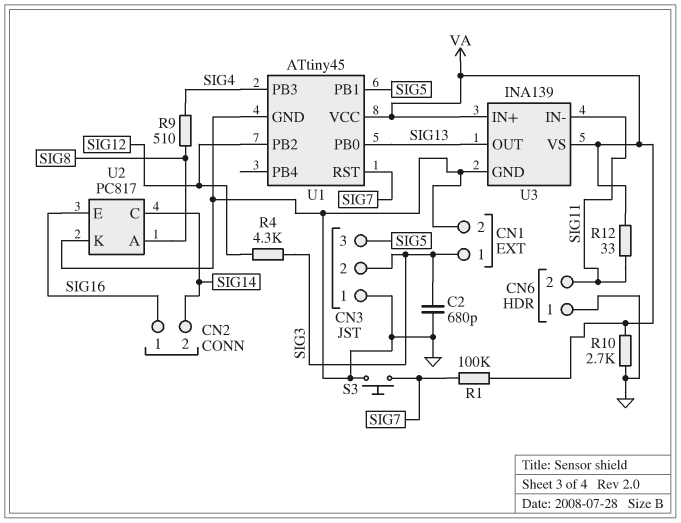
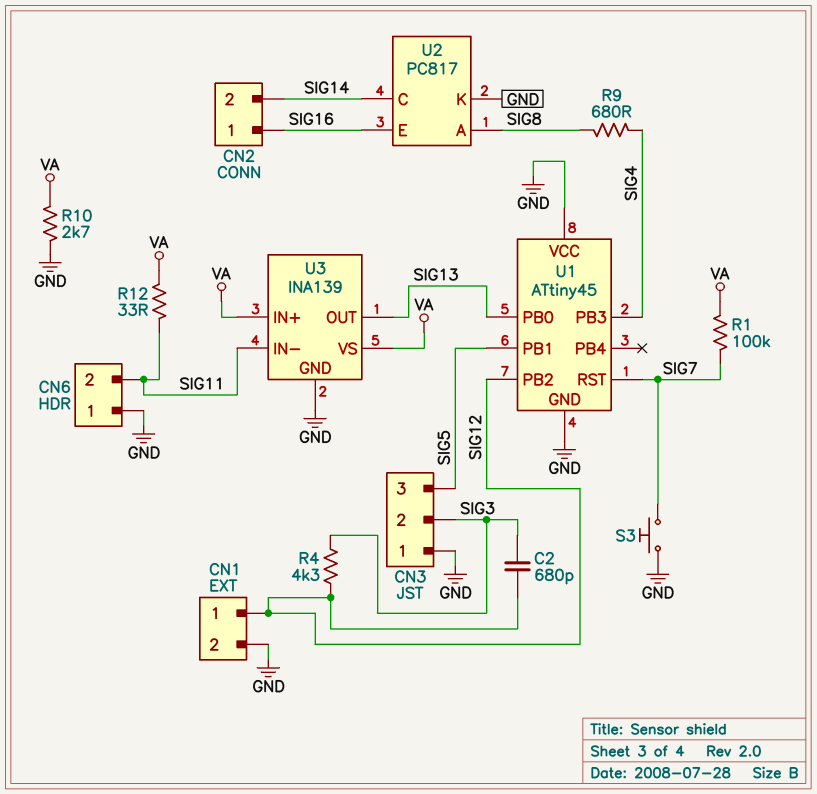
C2: 680pF (GND, SIG3) -> 680pF (SIG3, SIG12)
CN1 pin 1: SIG3 -> SIG12
R9: 510 (SIG4, SIG8) -> 680 (SIG4, SIG8)
U1 pin VCC: VA -> GND

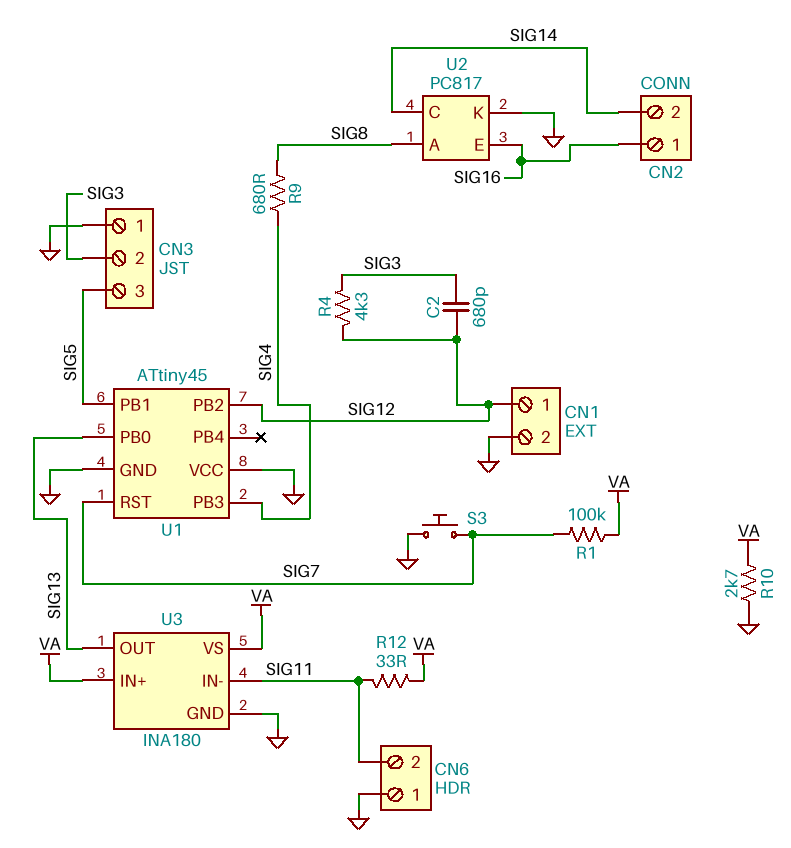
U3: INA139 -> INA180

